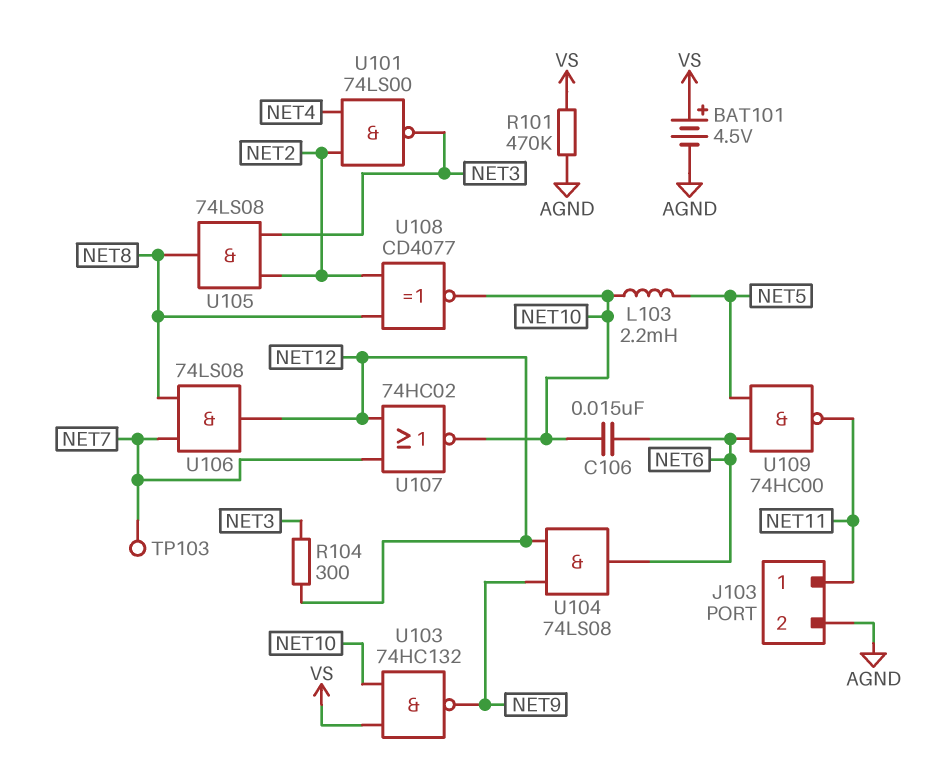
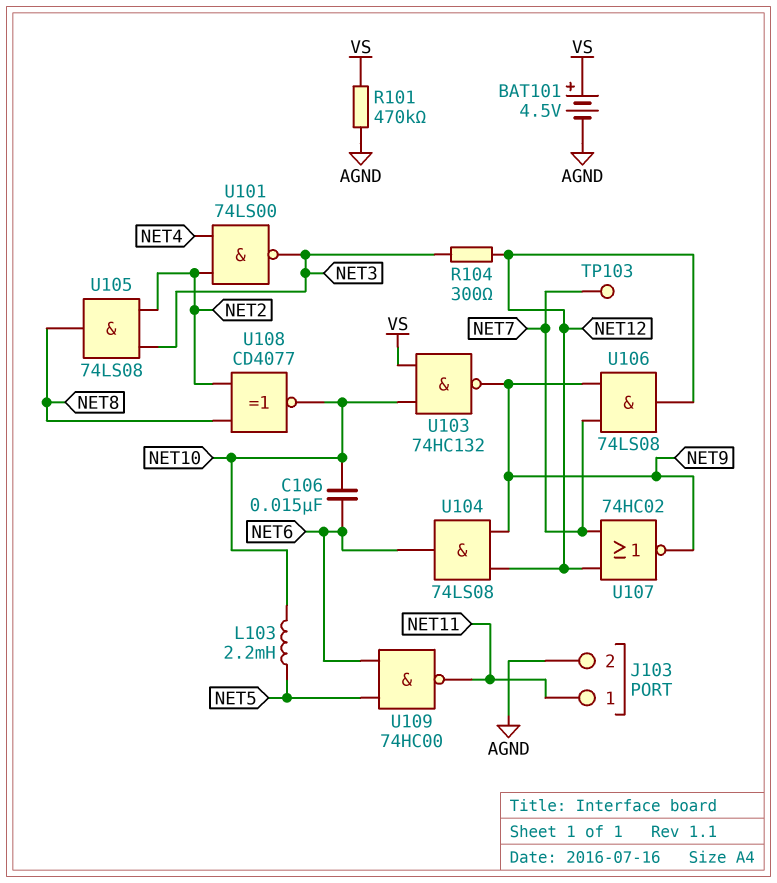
U106: AND 74LS08 (in NET7, in NET8, out NET12) -> AND 74LS08 (in NET7, in NET9, out NET12)
U107: NOR 74HC02 (in NET7, in NET12, out NET10) -> NOR 74HC02 (in NET7, in NET12, out NET9)

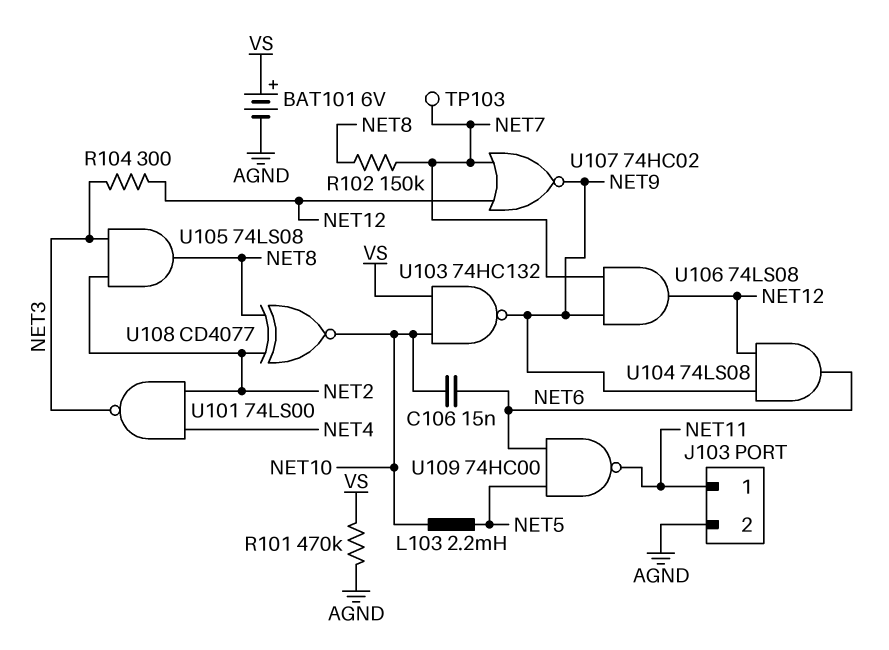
BAT101: 4.5V (plus VS, minus AGND) -> 6V (plus VS, minus AGND)
R102: none -> 150k (NET7, NET8)

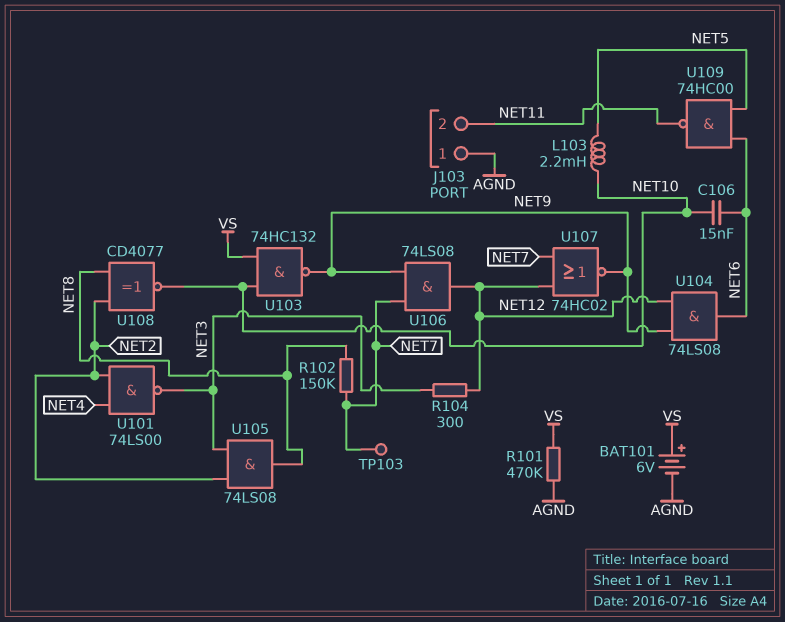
J103 pin 1: NET11 -> AGND
J103 pin 2: AGND -> NET11

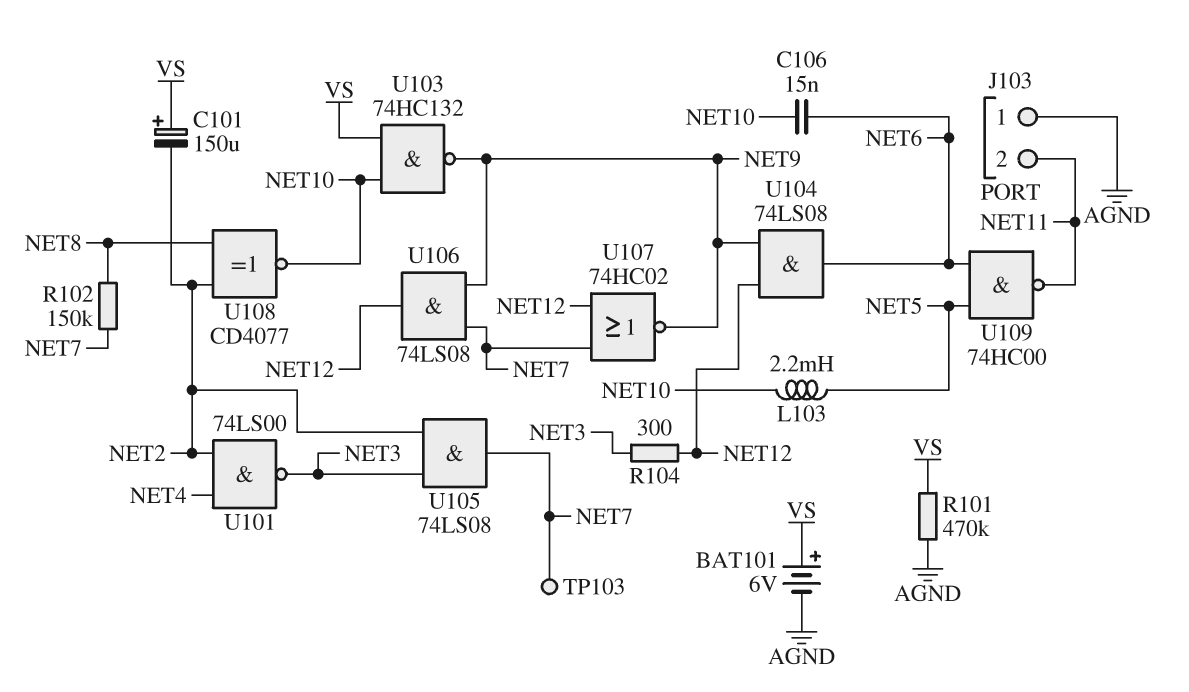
C101: none -> 150uF (plus VS, minus NET2)
U105: AND 74LS08 (in NET2, in NET3, out NET8) -> AND 74LS08 (in NET2, in NET3, out NET7)

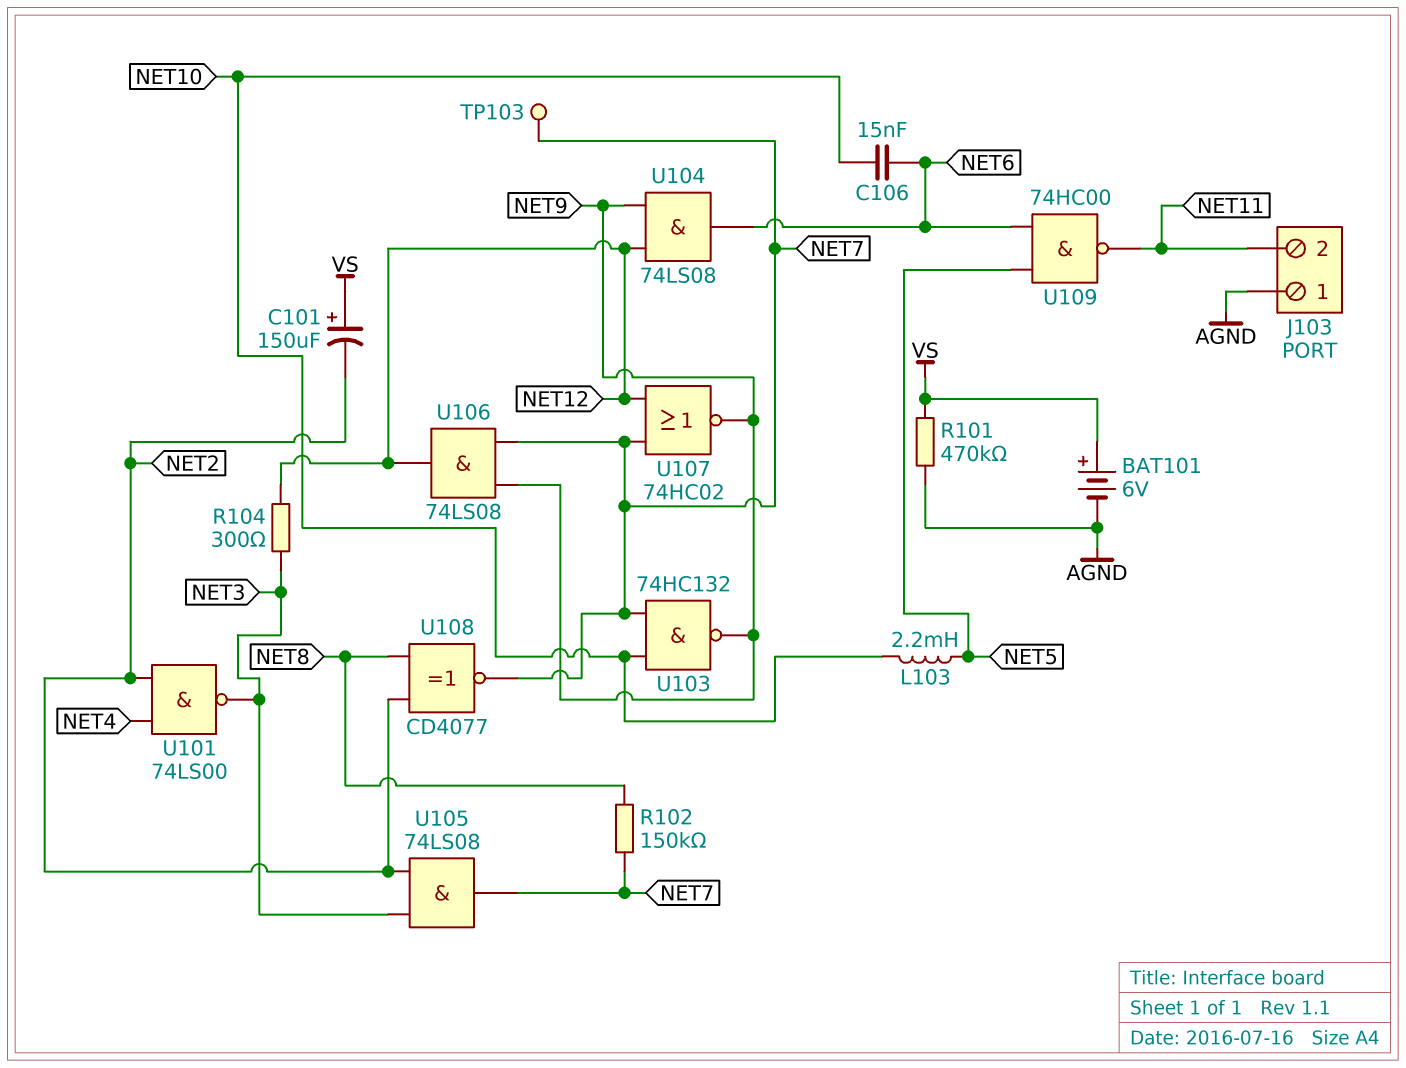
U103: NAND 74HC132 (in NET10, in VS, out NET9) -> NAND 74HC132 (in NET7, in NET10, out NET9)
U108: XNOR CD4077 (in NET2, in NET8, out NET10) -> XNOR CD4077 (in NET2, in NET8, out NET7)

